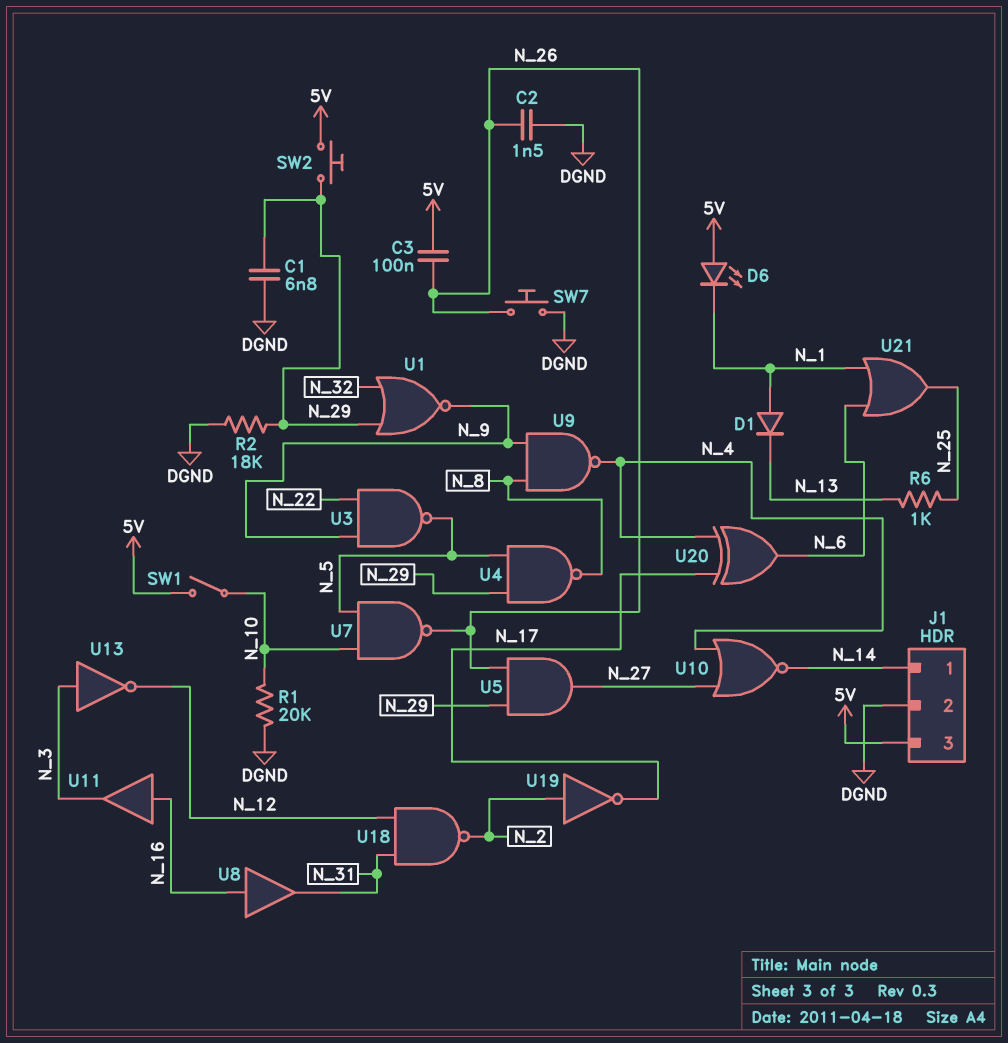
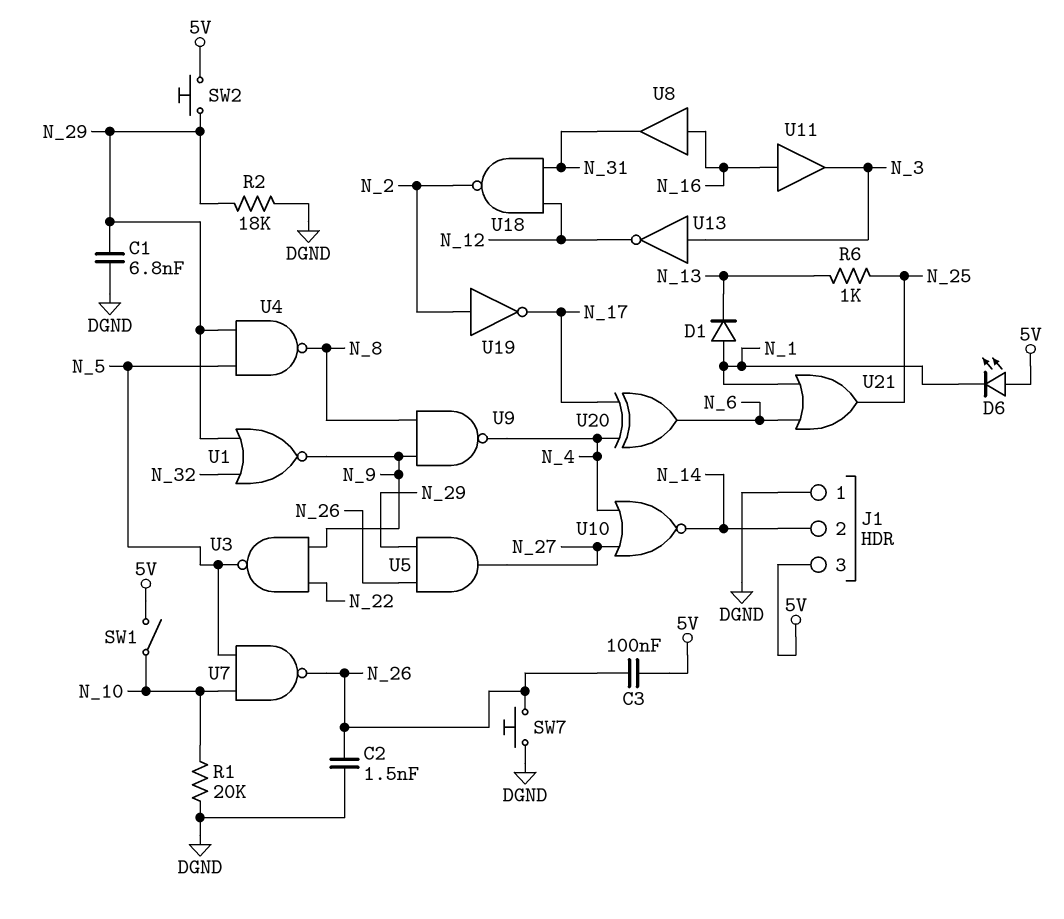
J1 pin 1: N_14 -> DGND
J1 pin 2: DGND -> N_14

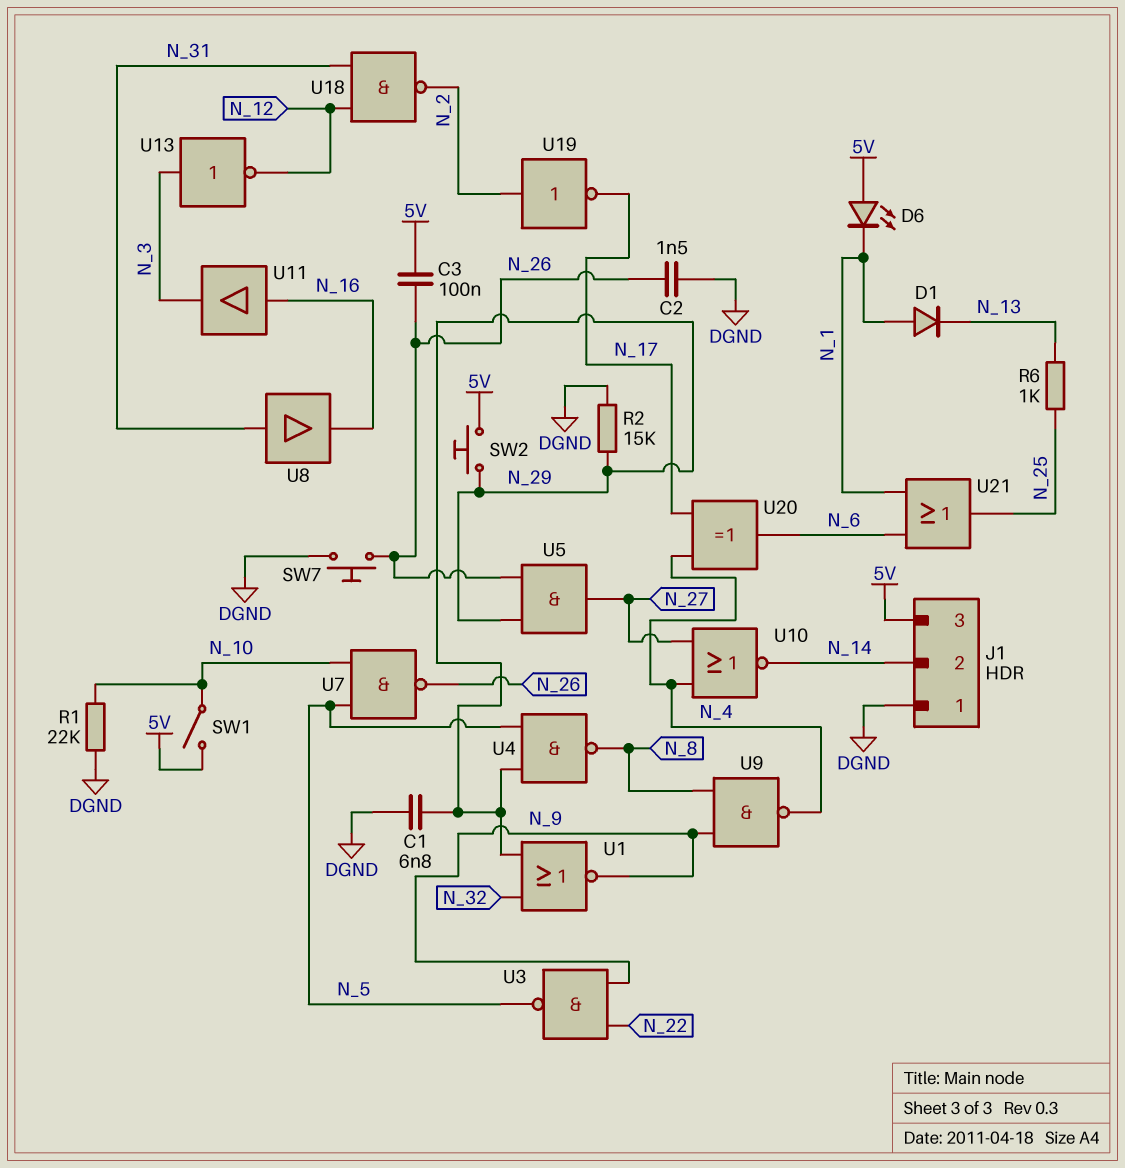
R1: 20k (DGND, N_10) -> 22k (DGND, N_10)
R2: 18k (DGND, N_29) -> 15k (DGND, N_29)
U8: buffer (in N_16, out N_31) -> buffer (in N_31, out N_16)

